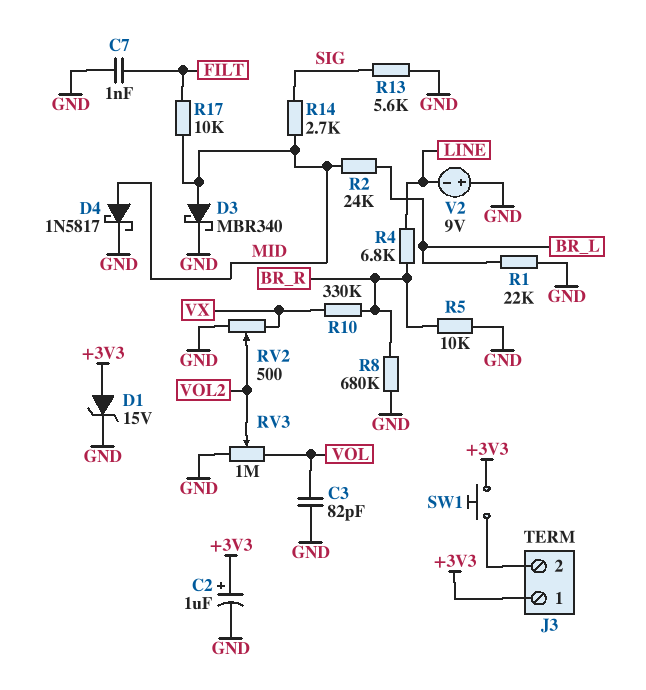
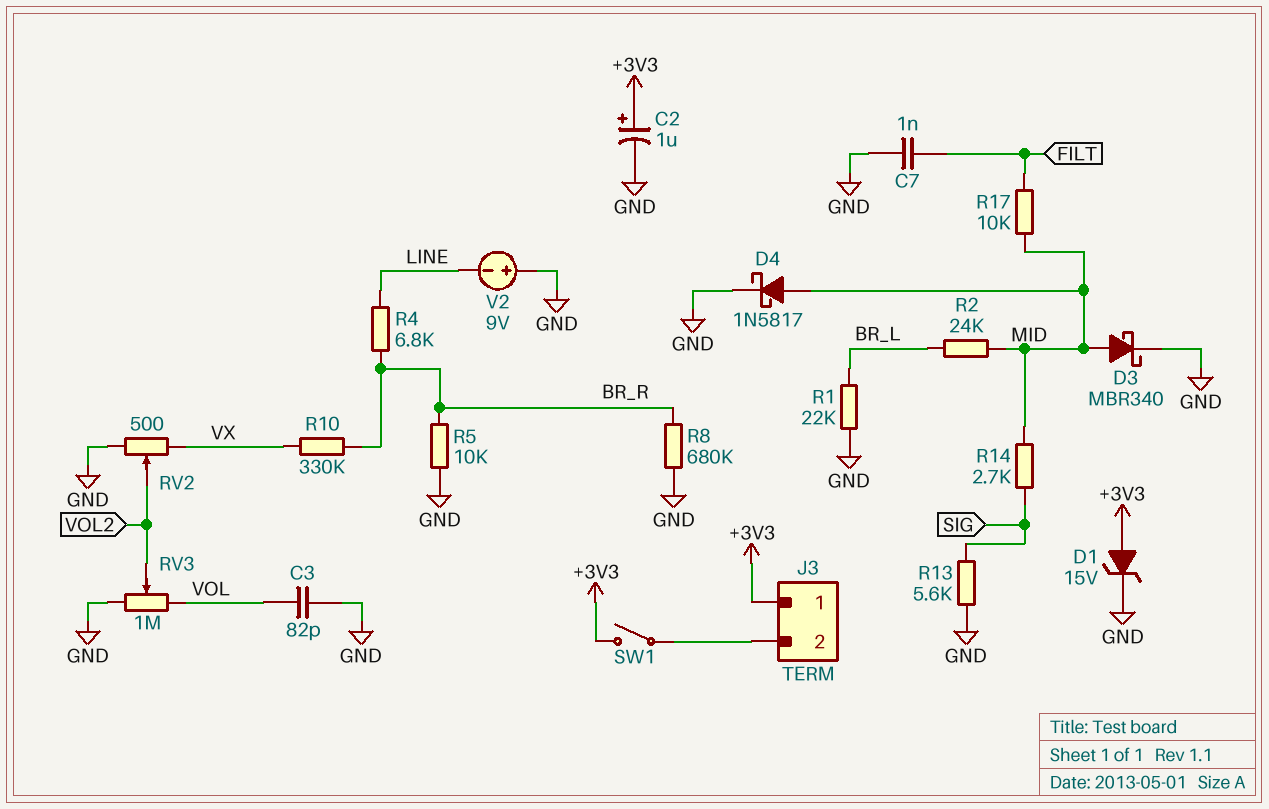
SW1: button (+3V3, J3/2) -> switch (+3V3, J3/2)

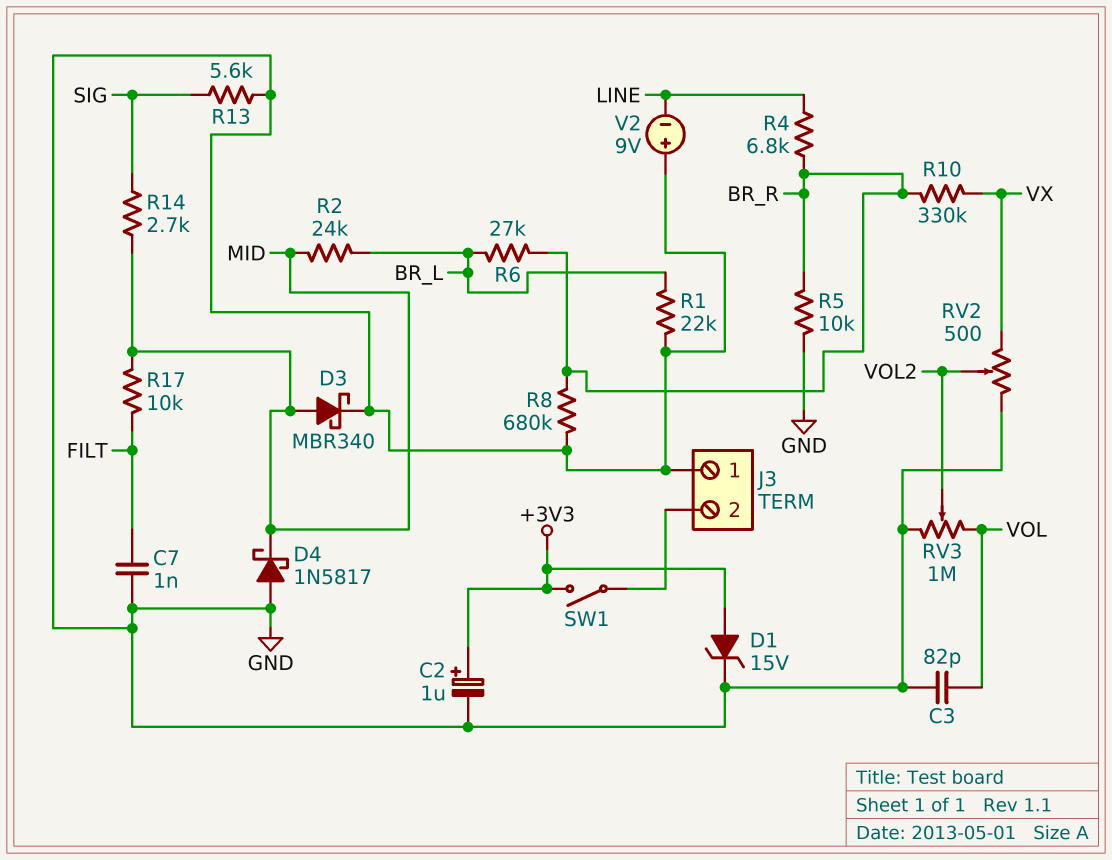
D4: schottky 1N5817 (A MID, K GND) -> schottky 1N5817 (A GND, K MID)
J3 pin 1: +3V3 -> GND
R6: none -> 27k (BR_L, BR_R)

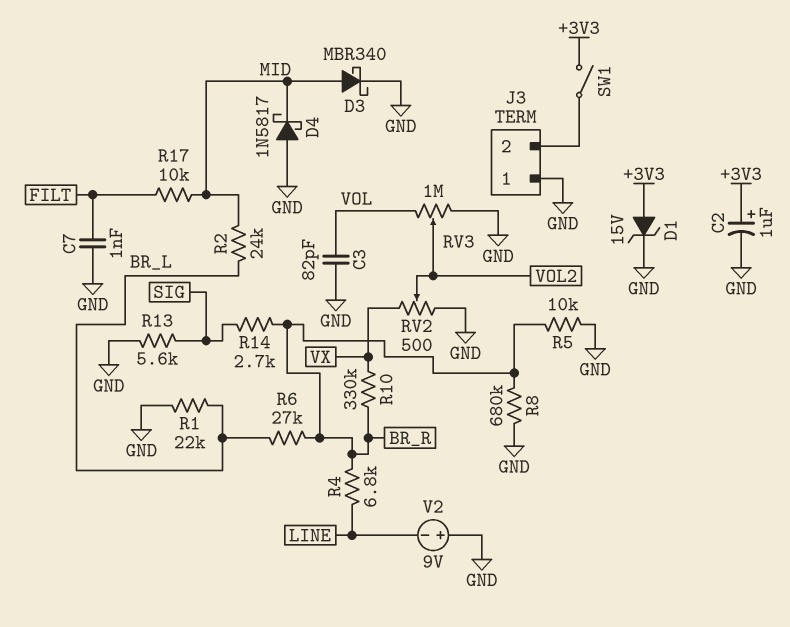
R14: 2.7k (MID, SIG) -> 2.7k (BR_R, SIG)

